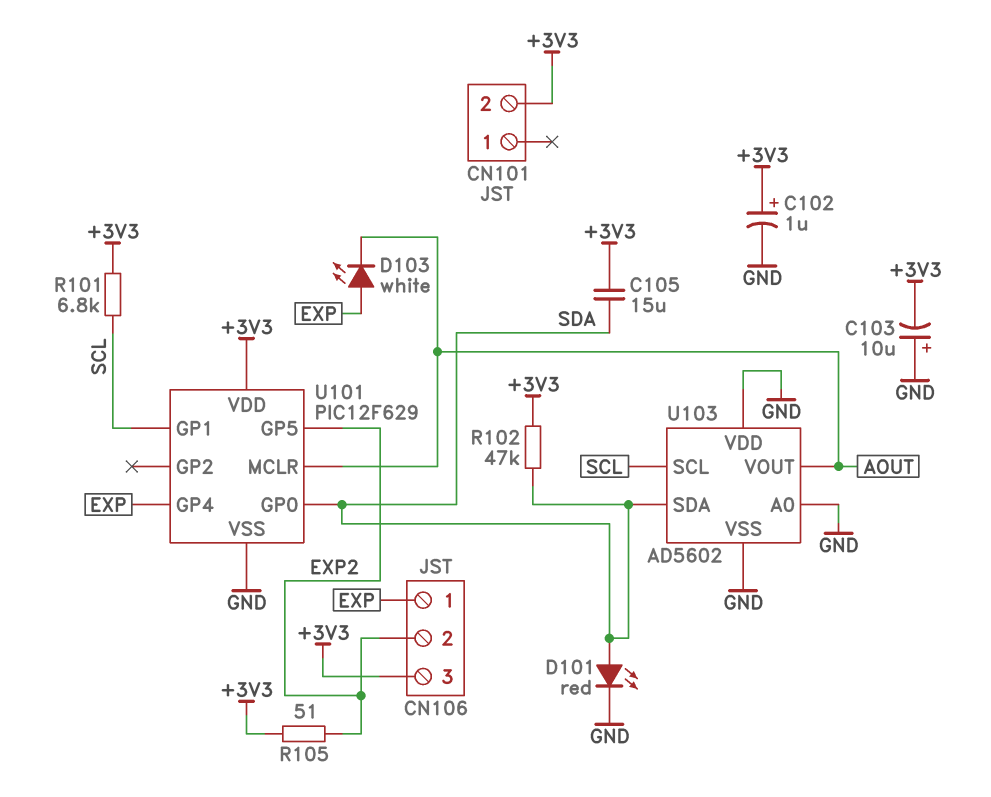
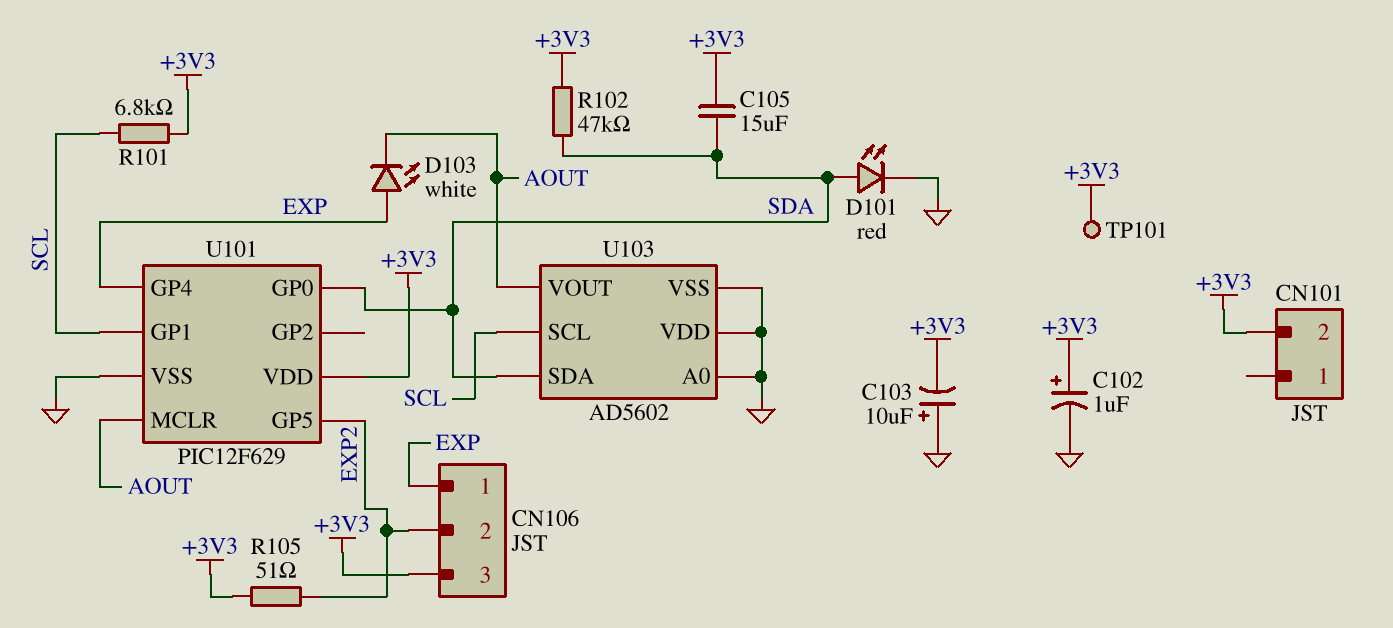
TP101: none -> test point (+3V3)

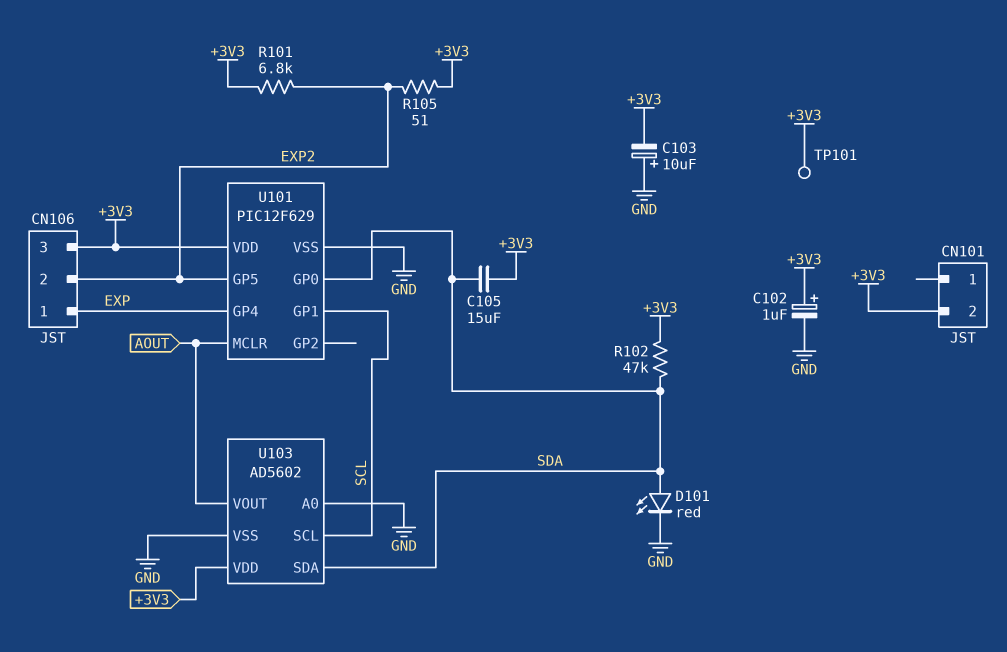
D103: LED white (A EXP, K AOUT) -> none
R101: 6.8k (+3V3, SCL) -> 6.8k (+3V3, EXP2)
U103 pin VDD: GND -> +3V3

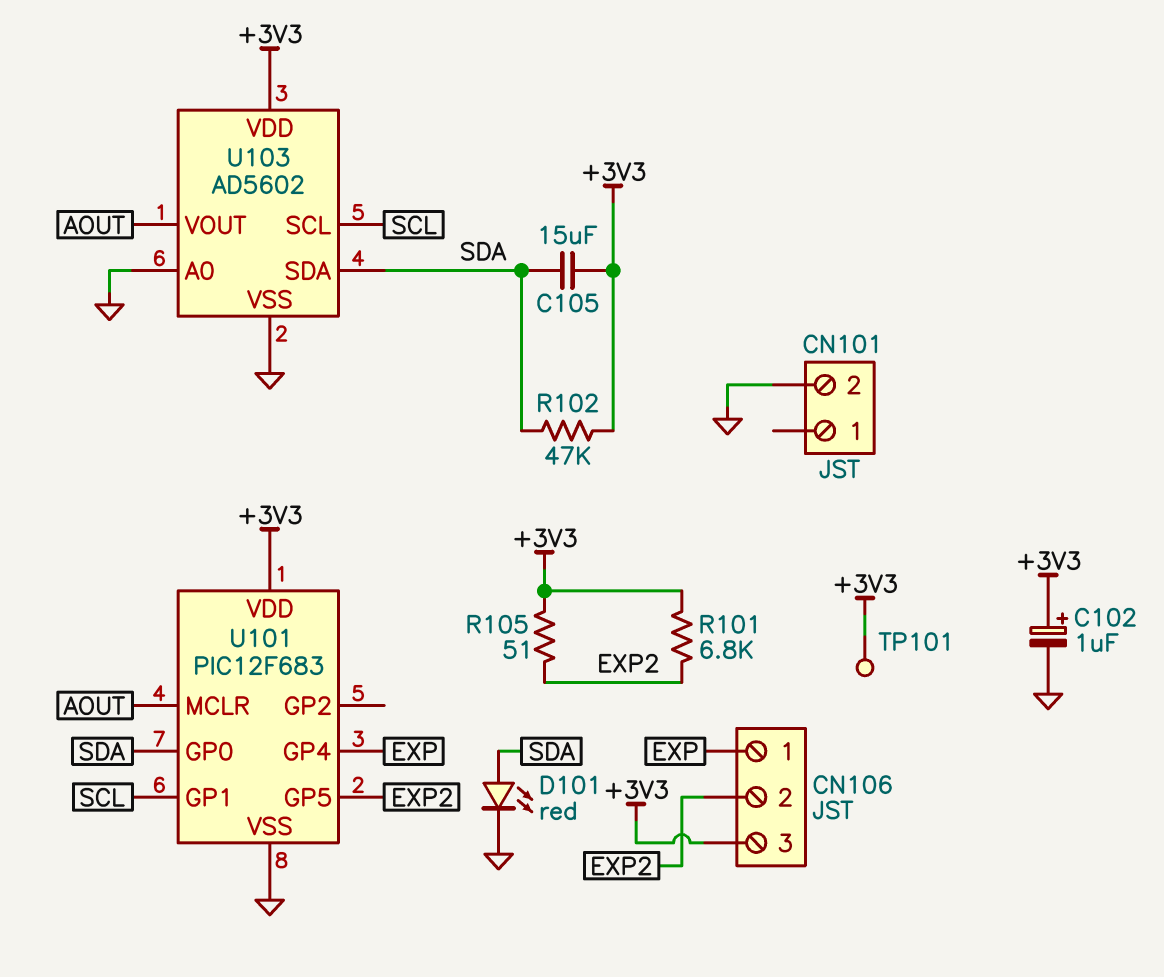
C103: 10uF (plus GND, minus +3V3) -> none
CN101 pin 2: +3V3 -> GND
U101: PIC12F629 -> PIC12F683

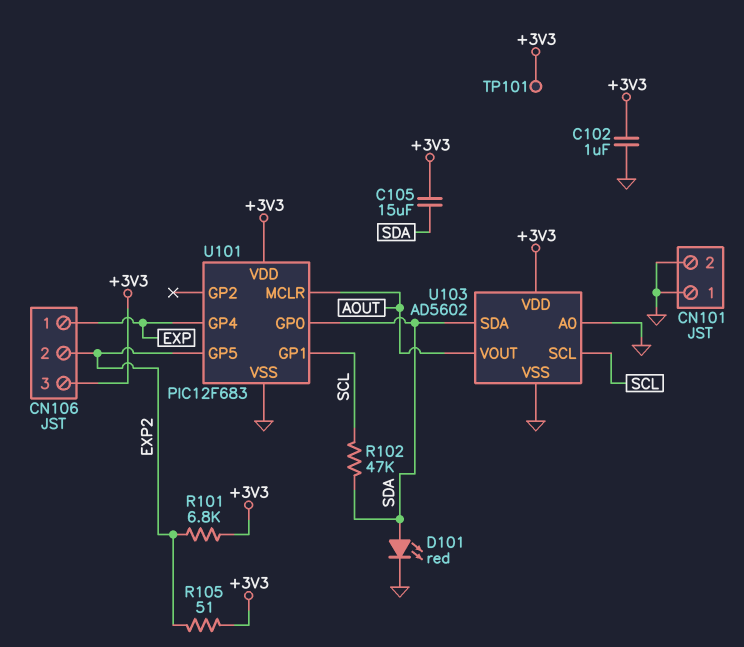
C102: 1uF (plus +3V3, minus GND) -> 1uF (+3V3, GND)
CN101 pin 1: none -> GND
R102: 47k (+3V3, SDA) -> 47k (SCL, SDA)

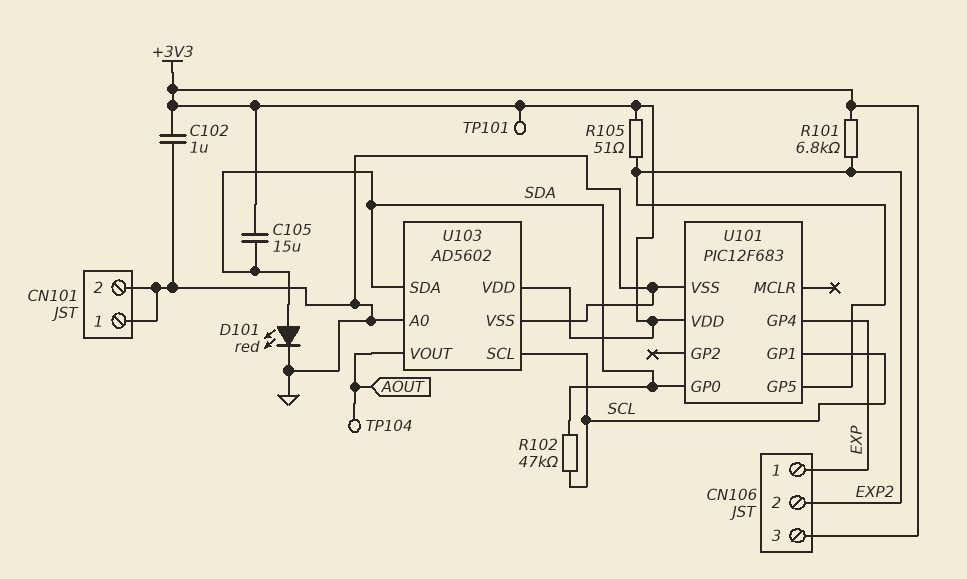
TP104: none -> test point (AOUT)
U101 pin MCLR: AOUT -> none

